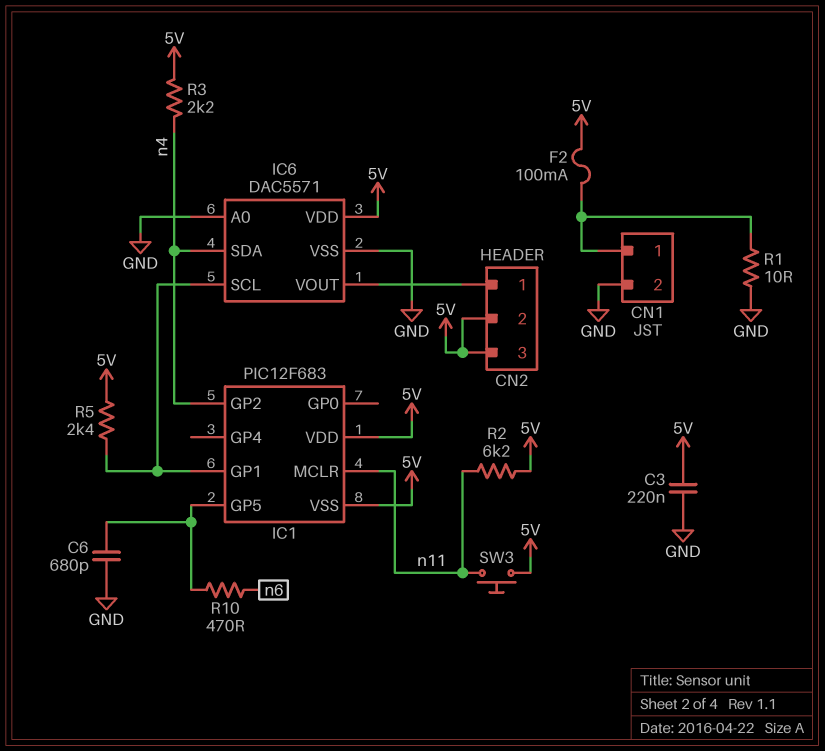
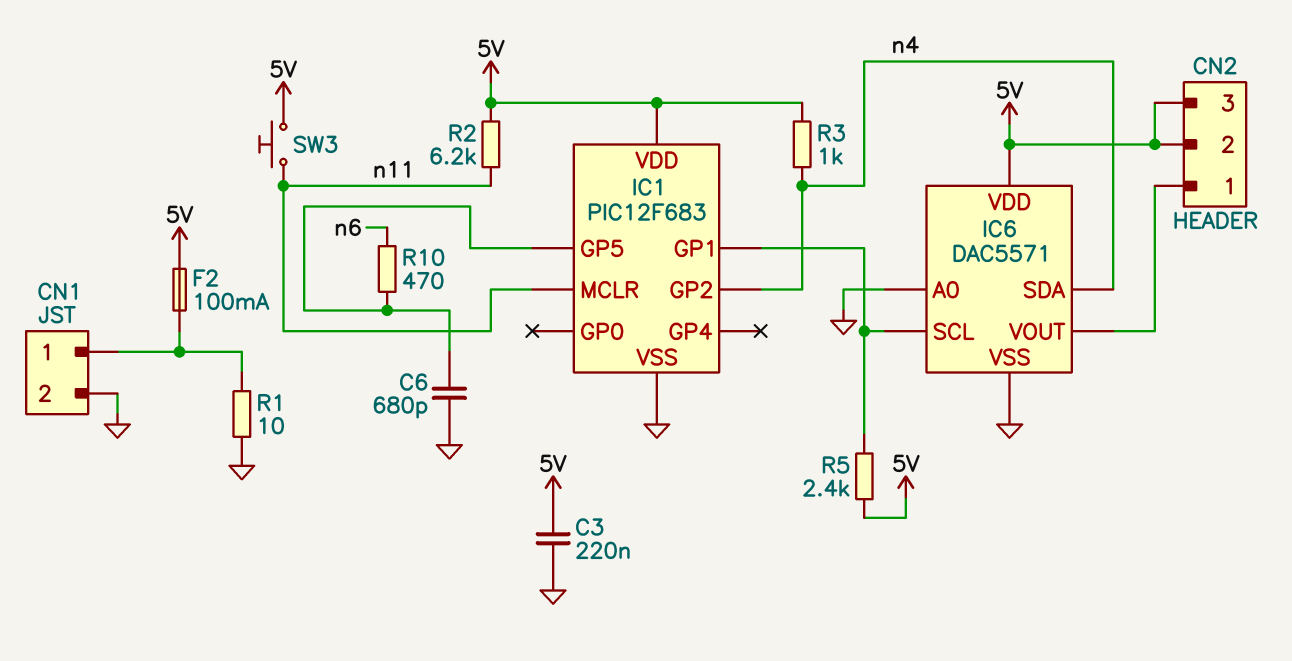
IC1 pin VSS: 5V -> GND
R3: 2.2k (5V, n4) -> 1k (5V, n4)

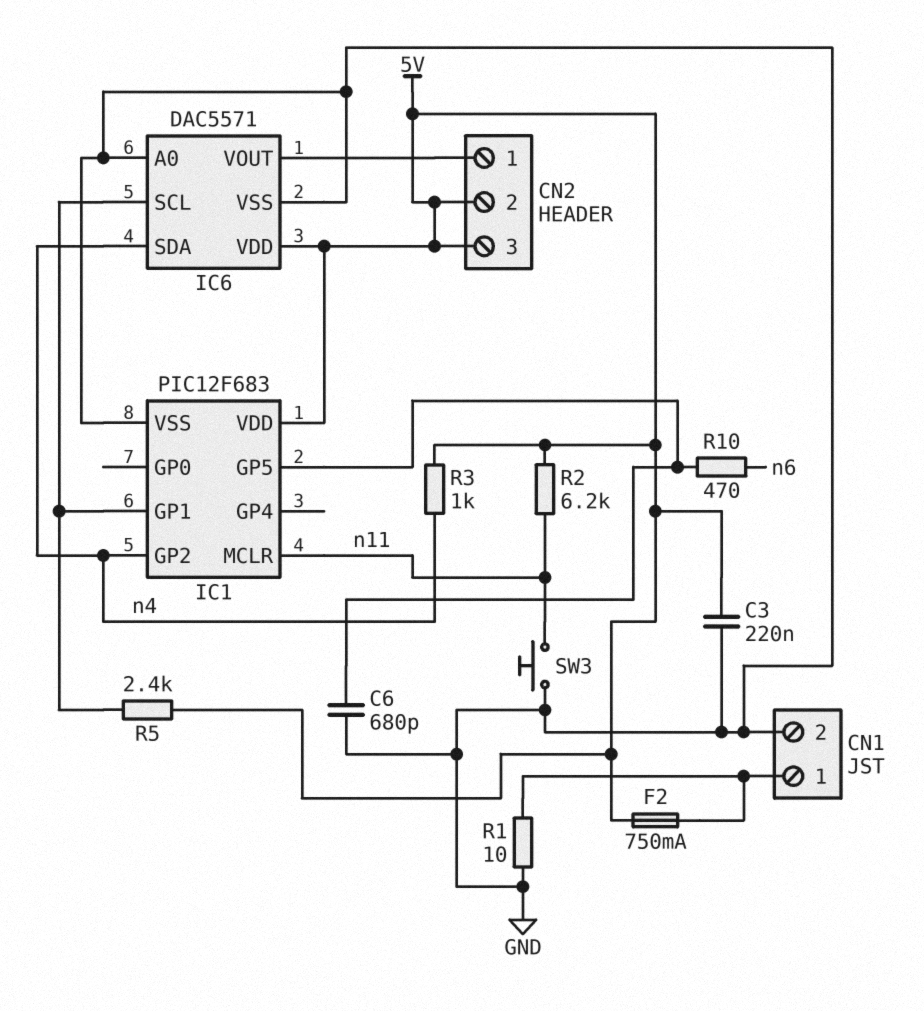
F2: 100mA (5V, CN1/1) -> 750mA (5V, CN1/1)
SW3: button (5V, n11) -> button (GND, n11)

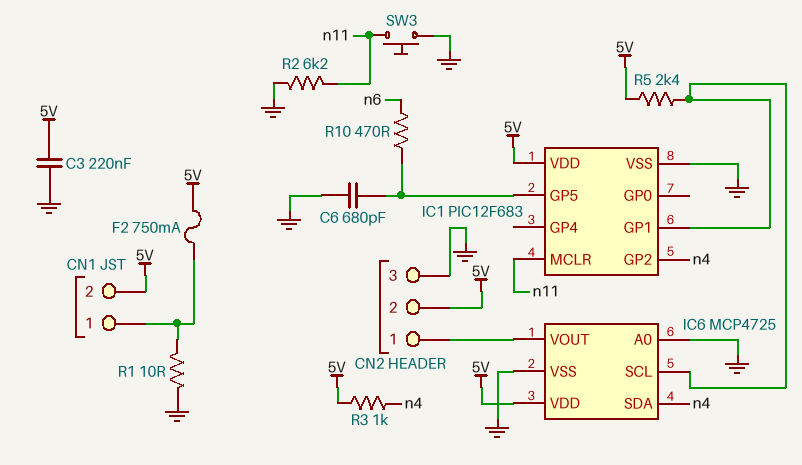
CN1 pin 2: GND -> 5V
CN2 pin 3: 5V -> GND
IC6: DAC5571 -> MCP4725
R2: 6.2k (5V, n11) -> 6.2k (GND, n11)

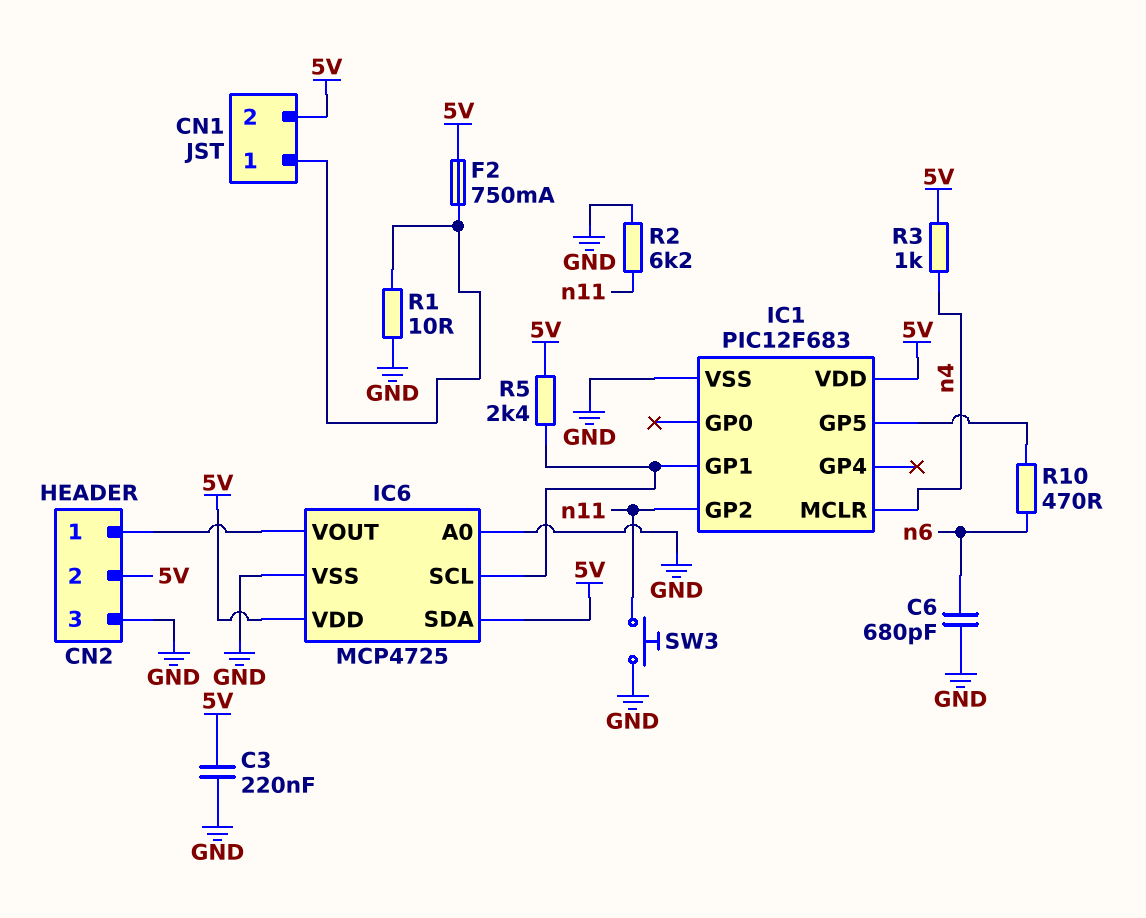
C6: 680pF (GND, IC1/GP5) -> 680pF (GND, n6)
IC1 pin GP2: n4 -> n11
IC1 pin MCLR: n11 -> n4
IC6 pin SDA: n4 -> 5V

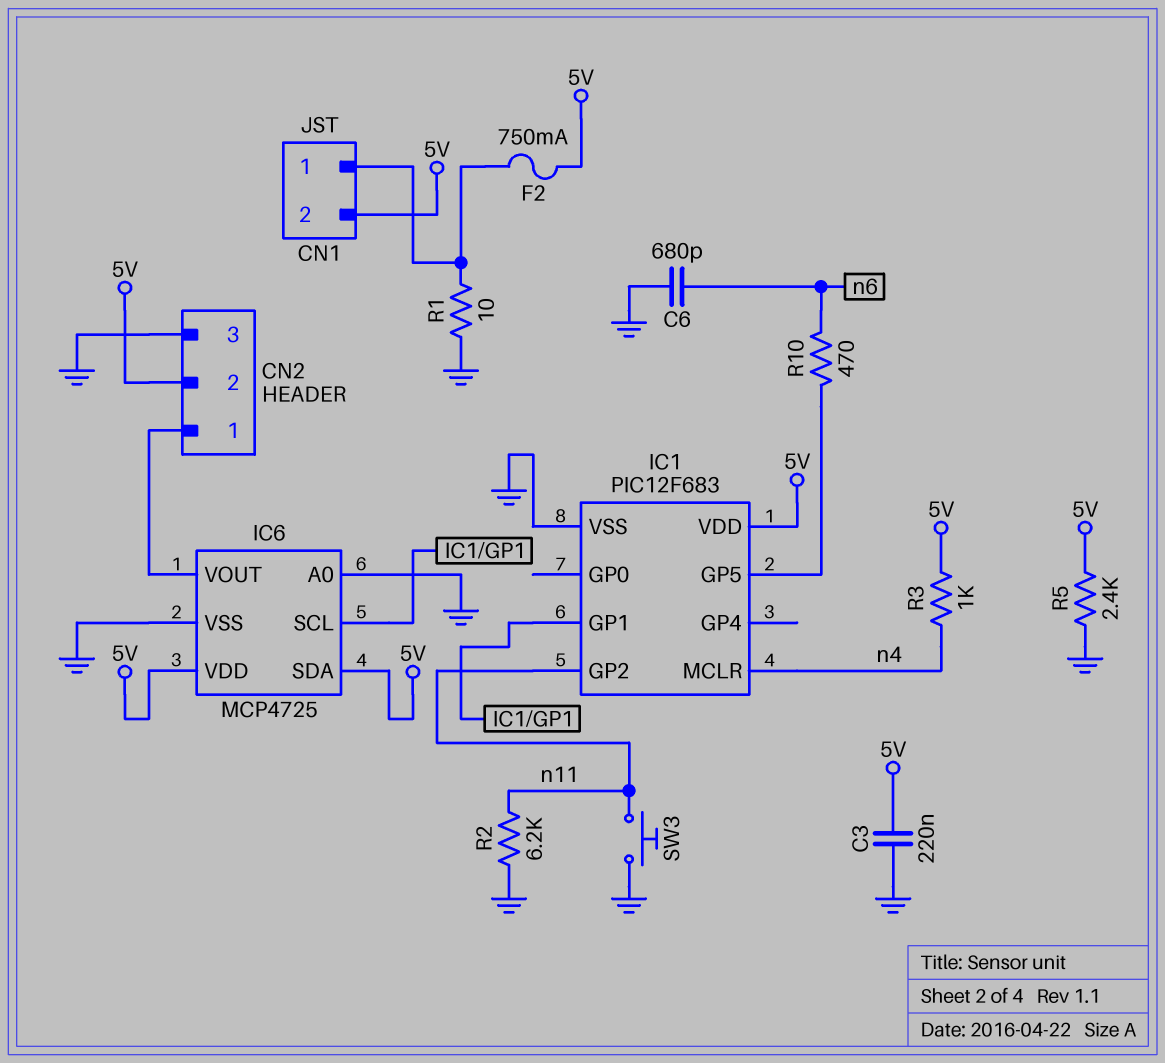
R5: 2.4k (5V, IC1/GP1) -> 2.4k (5V, GND)

